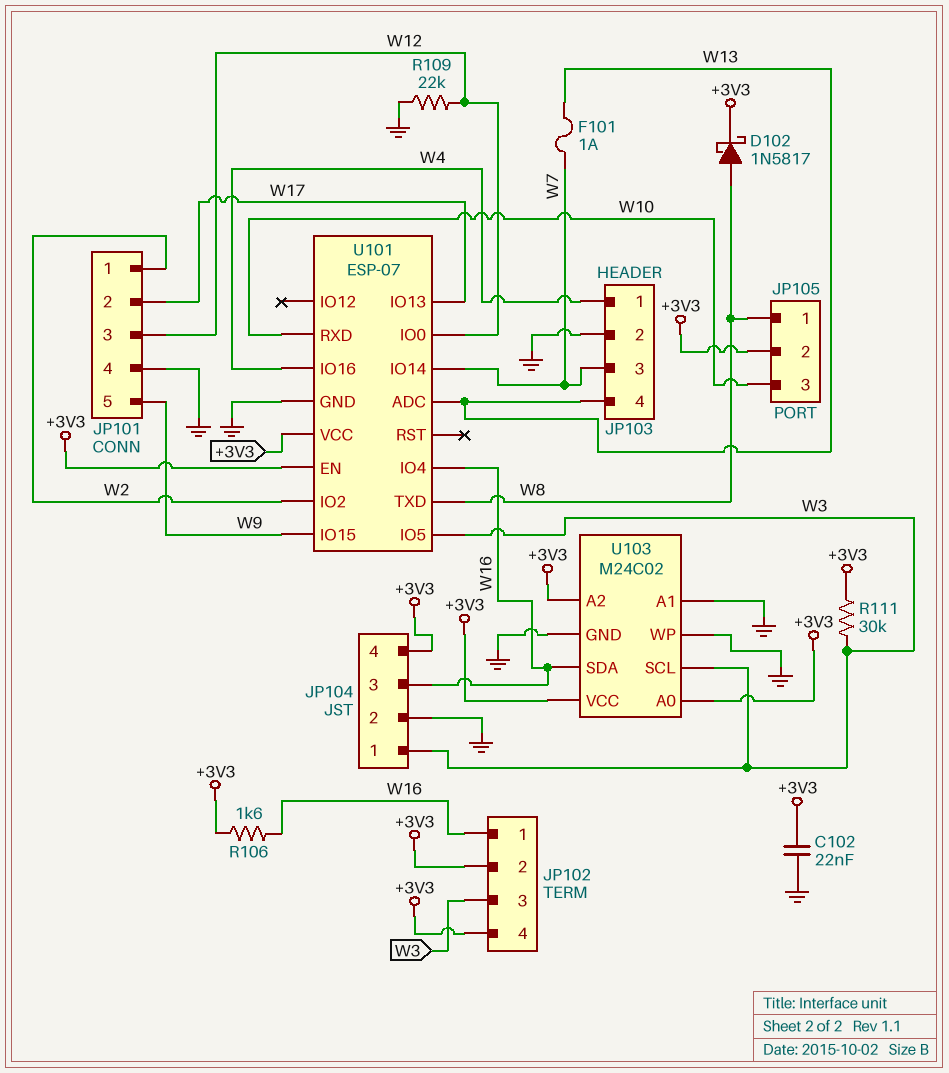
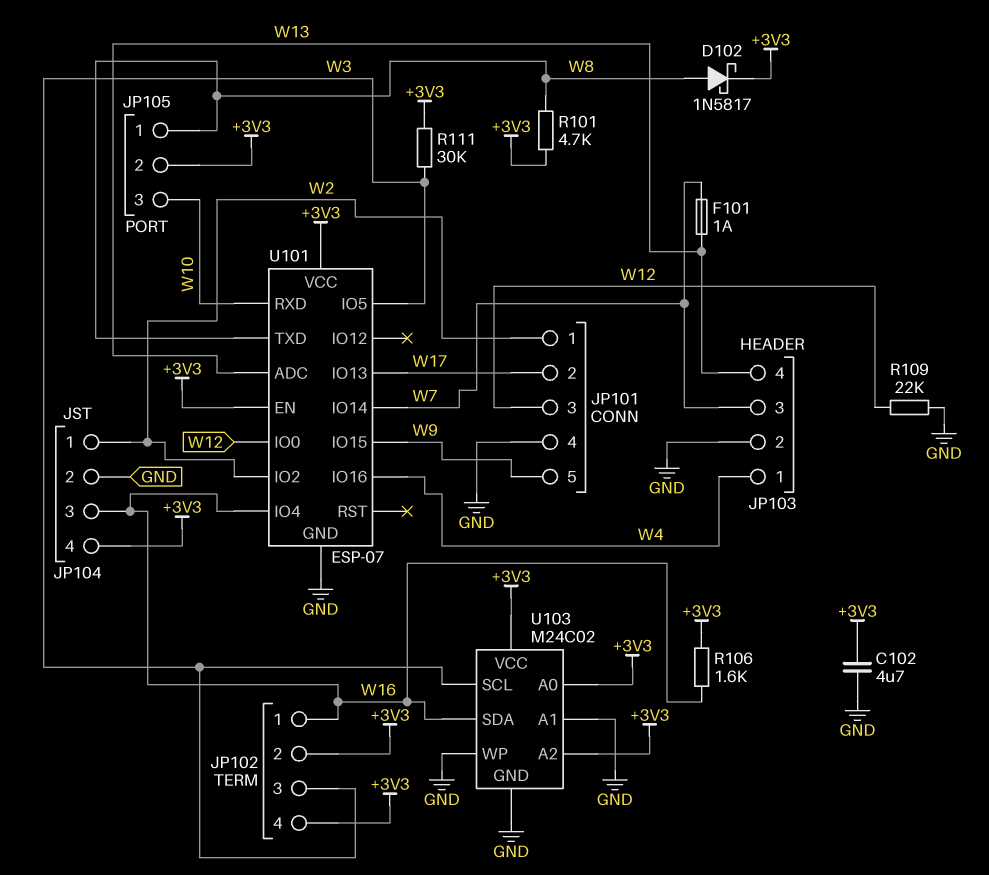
C102: 22nF (+3V3, GND) -> 4.7uF (+3V3, GND)
JP104 pin 1: W3 -> W2
R101: none -> 4.7k (+3V3, W8)

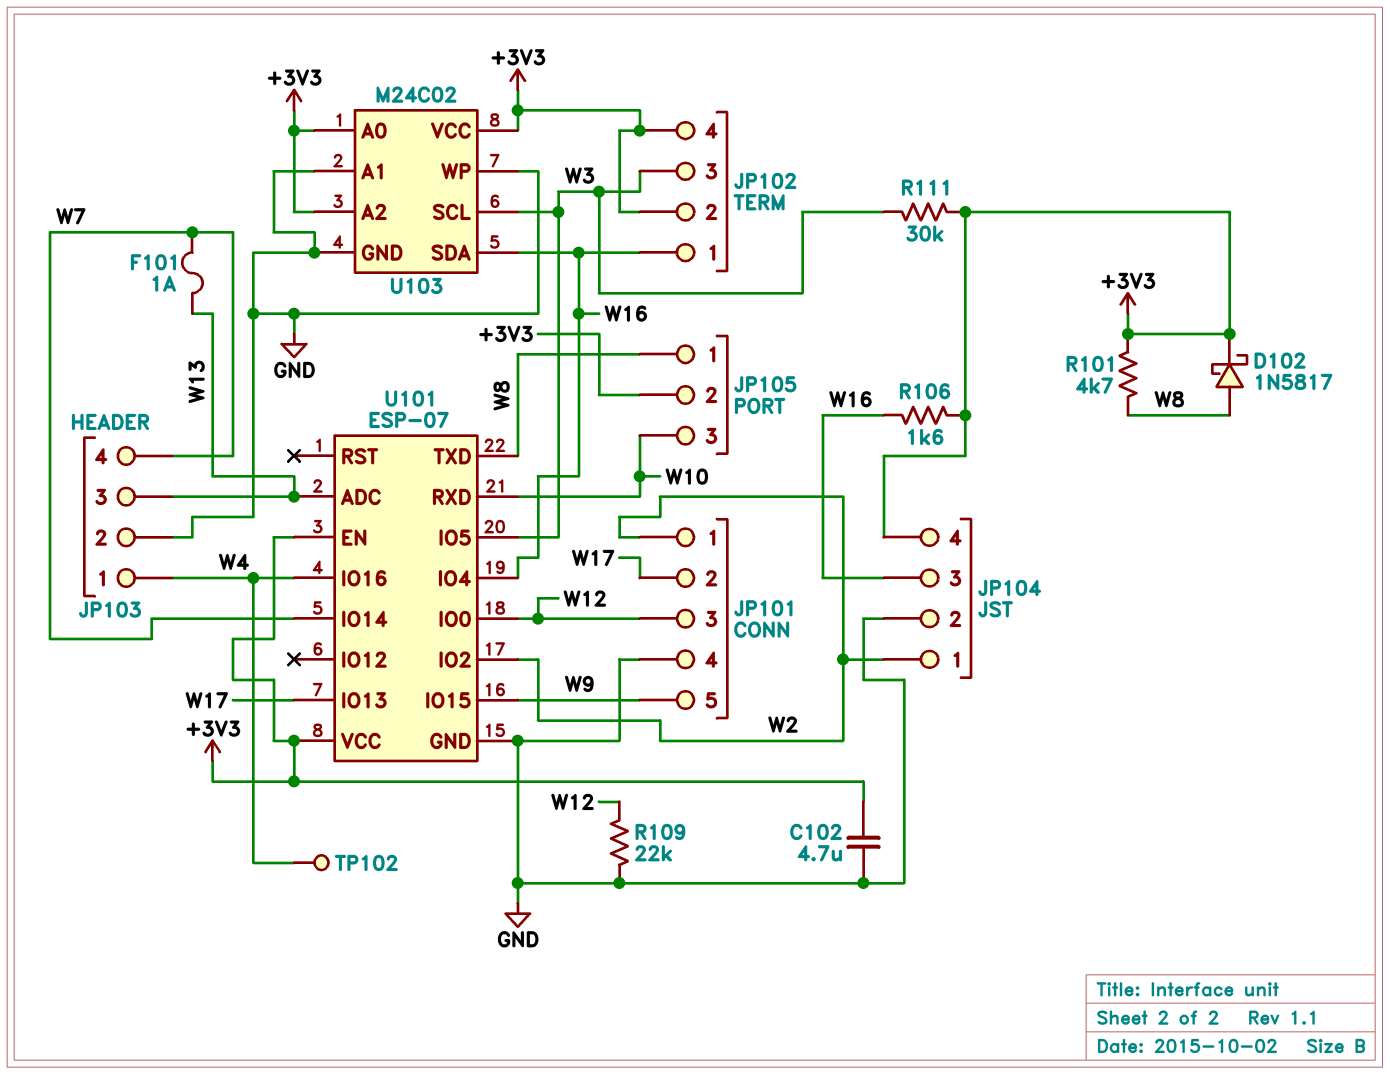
JP103 pin 3: W7 -> W13
JP103 pin 4: W13 -> W7
TP102: none -> test point (W4)

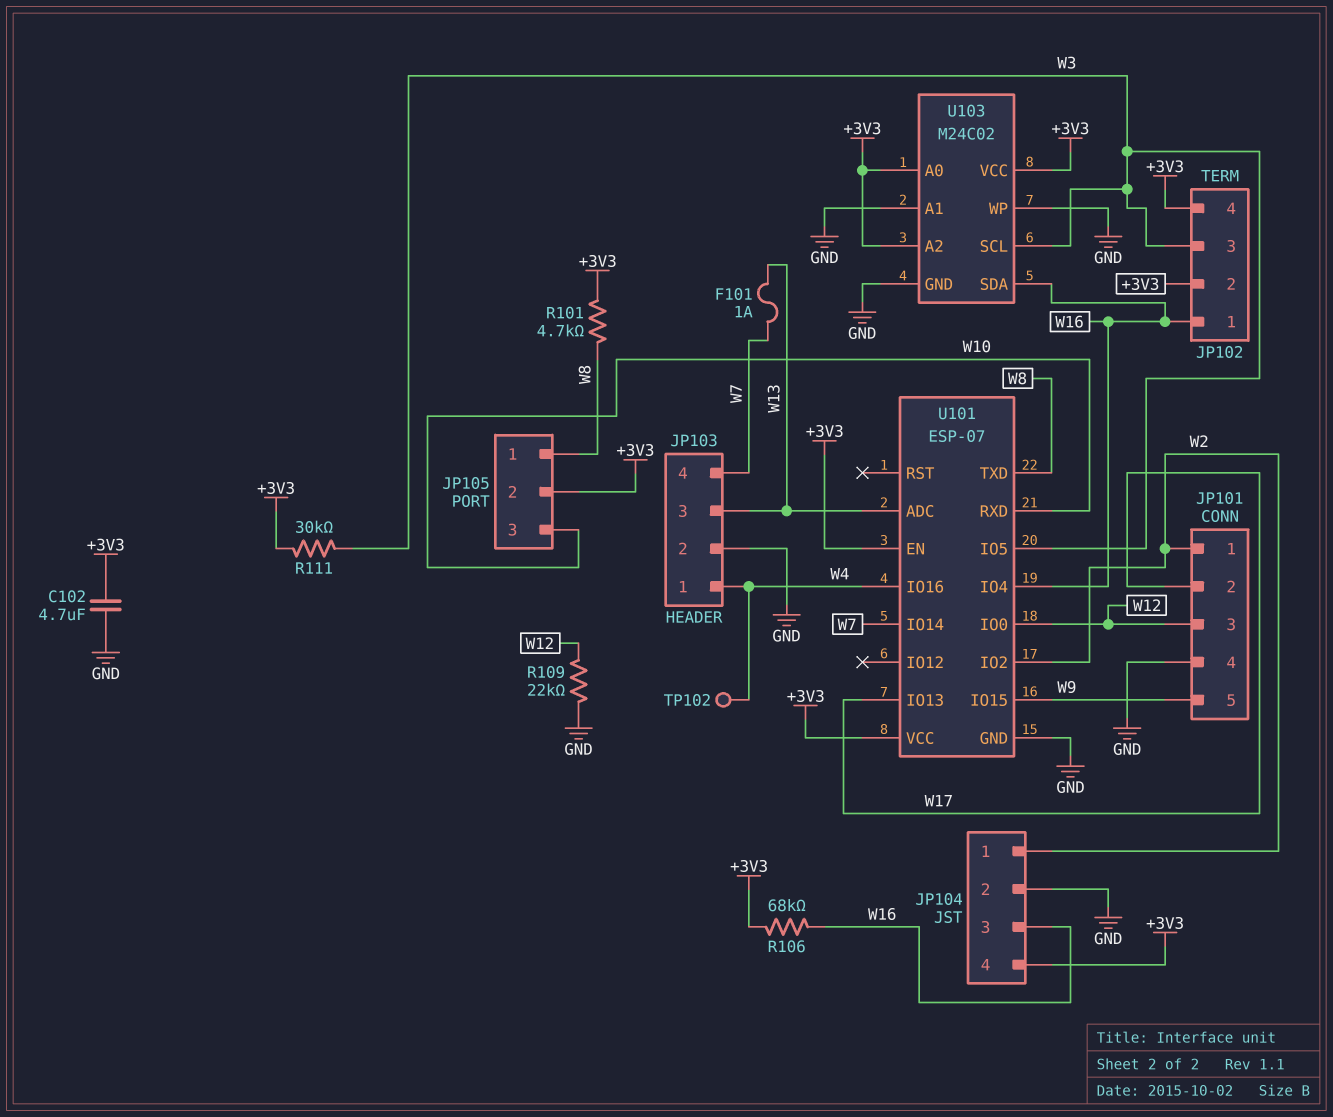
D102: schottky 1N5817 (A W8, K +3V3) -> none
R106: 1.6k (+3V3, W16) -> 68k (+3V3, W16)

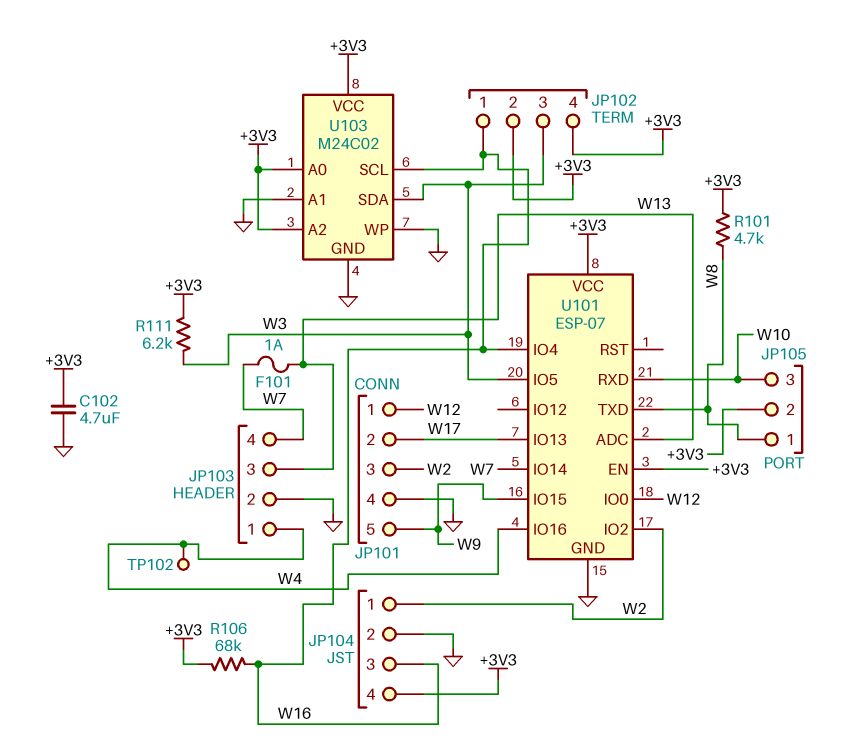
JP101 pin 1: W2 -> W12
JP101 pin 3: W12 -> W2
R109: 22k (GND, W12) -> none
R111: 30k (+3V3, W3) -> 6.2k (+3V3, W3)
U103 pin SCL: W3 -> W16
U103 pin SDA: W16 -> W3

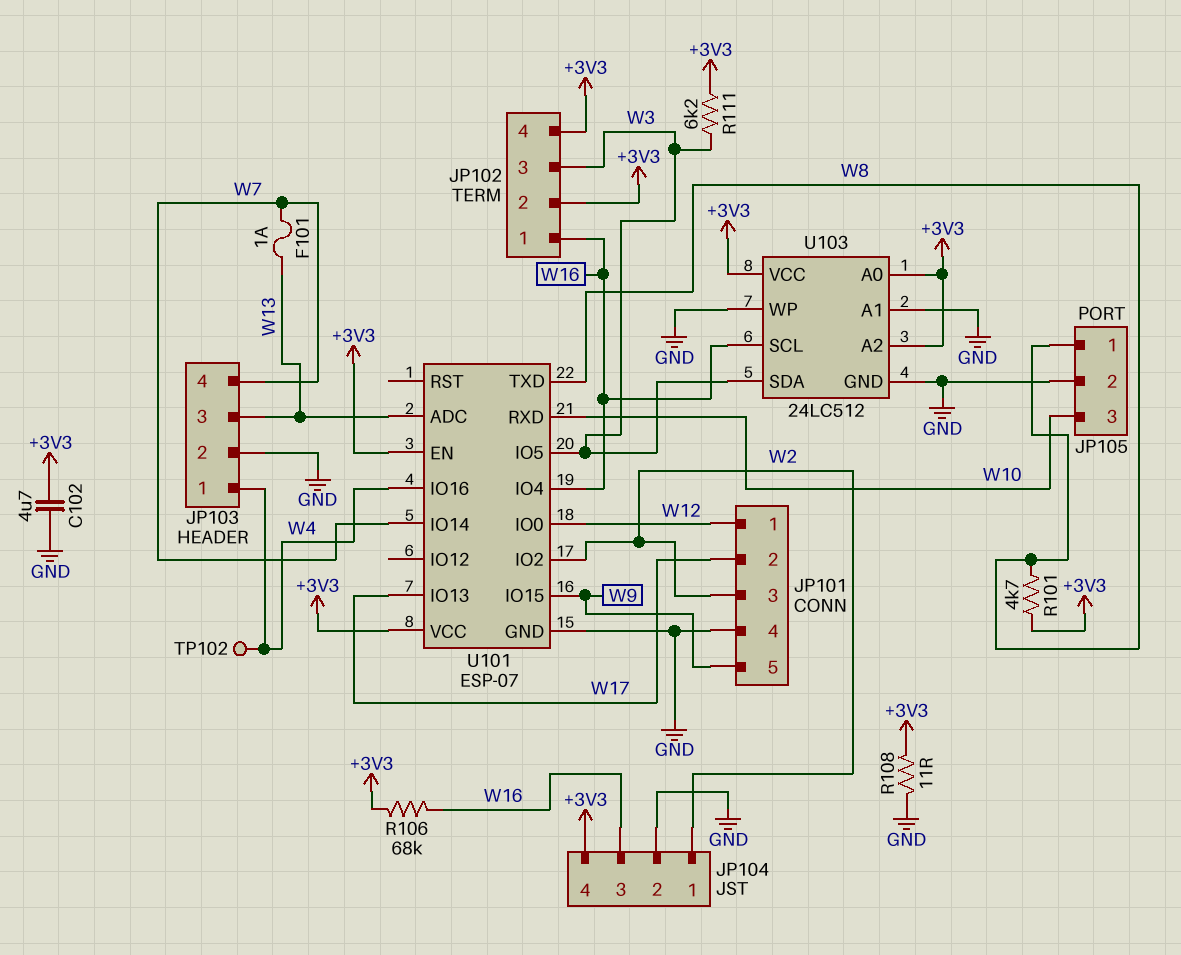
JP105 pin 2: +3V3 -> GND
R108: none -> 11 (+3V3, GND)
U103: M24C02 -> 24LC512

